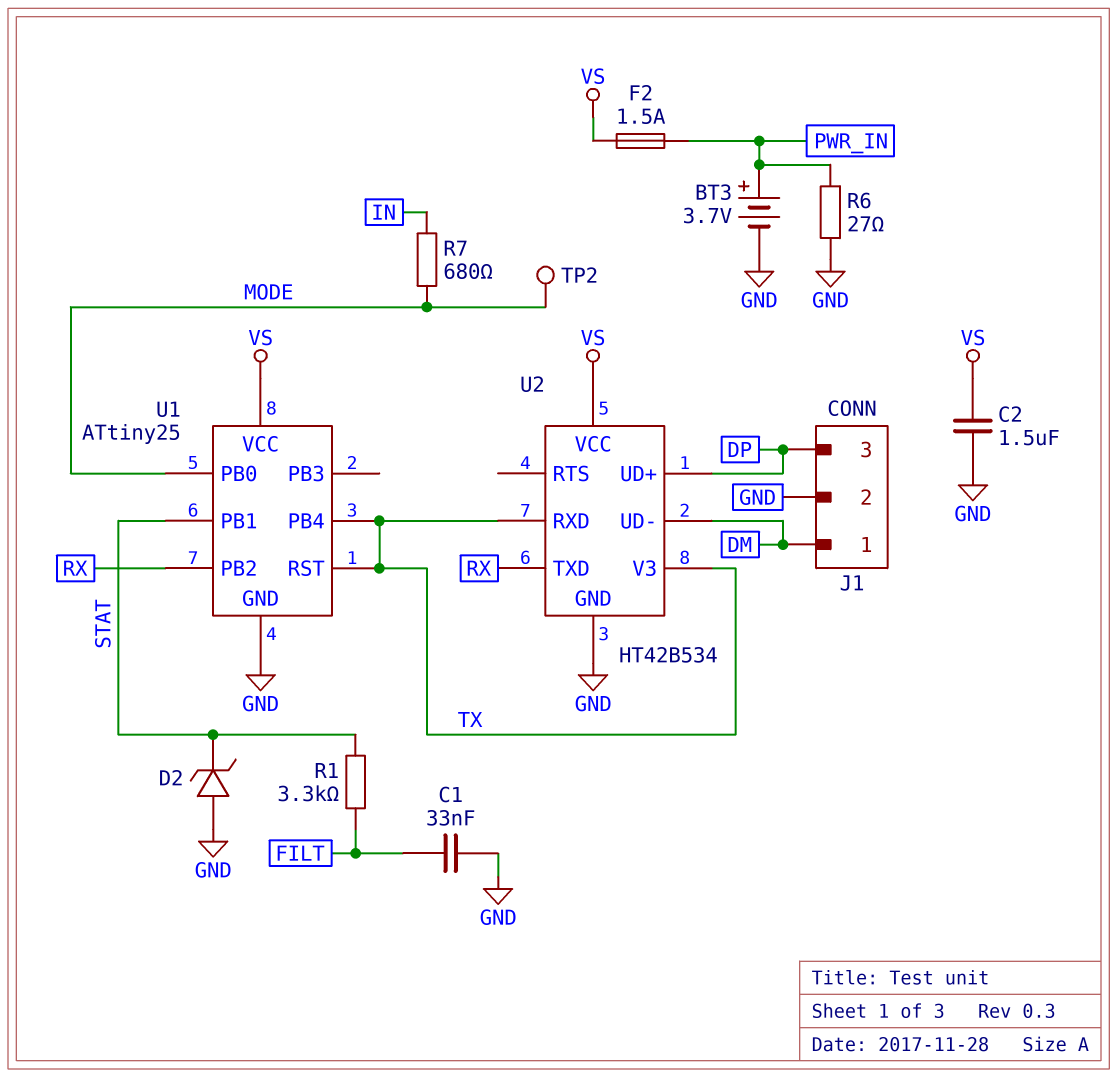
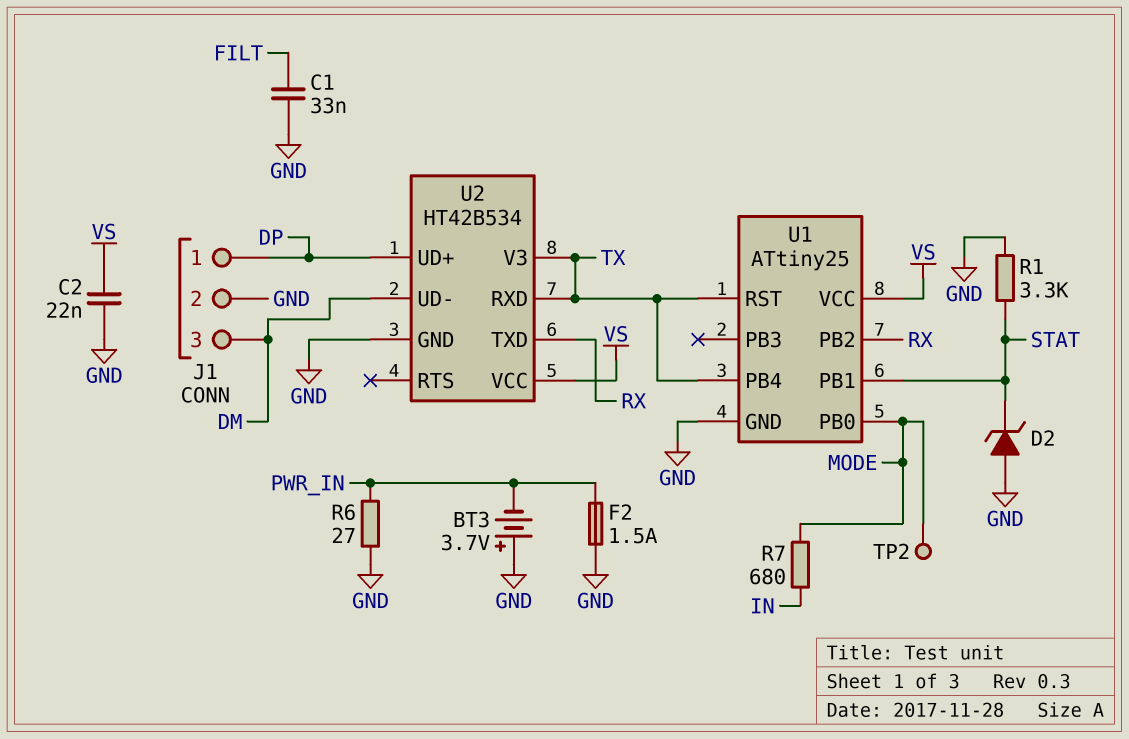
BT3: 3.7V (plus PWR_IN, minus GND) -> 3.7V (plus GND, minus PWR_IN)
C2: 1.5uF (GND, VS) -> 22nF (GND, VS)
F2: 1.5A (PWR_IN, VS) -> 1.5A (GND, PWR_IN)
J1 pin 1: DM -> DP
J1 pin 3: DP -> DM
R1: 3.3k (FILT, STAT) -> 3.3k (GND, STAT)

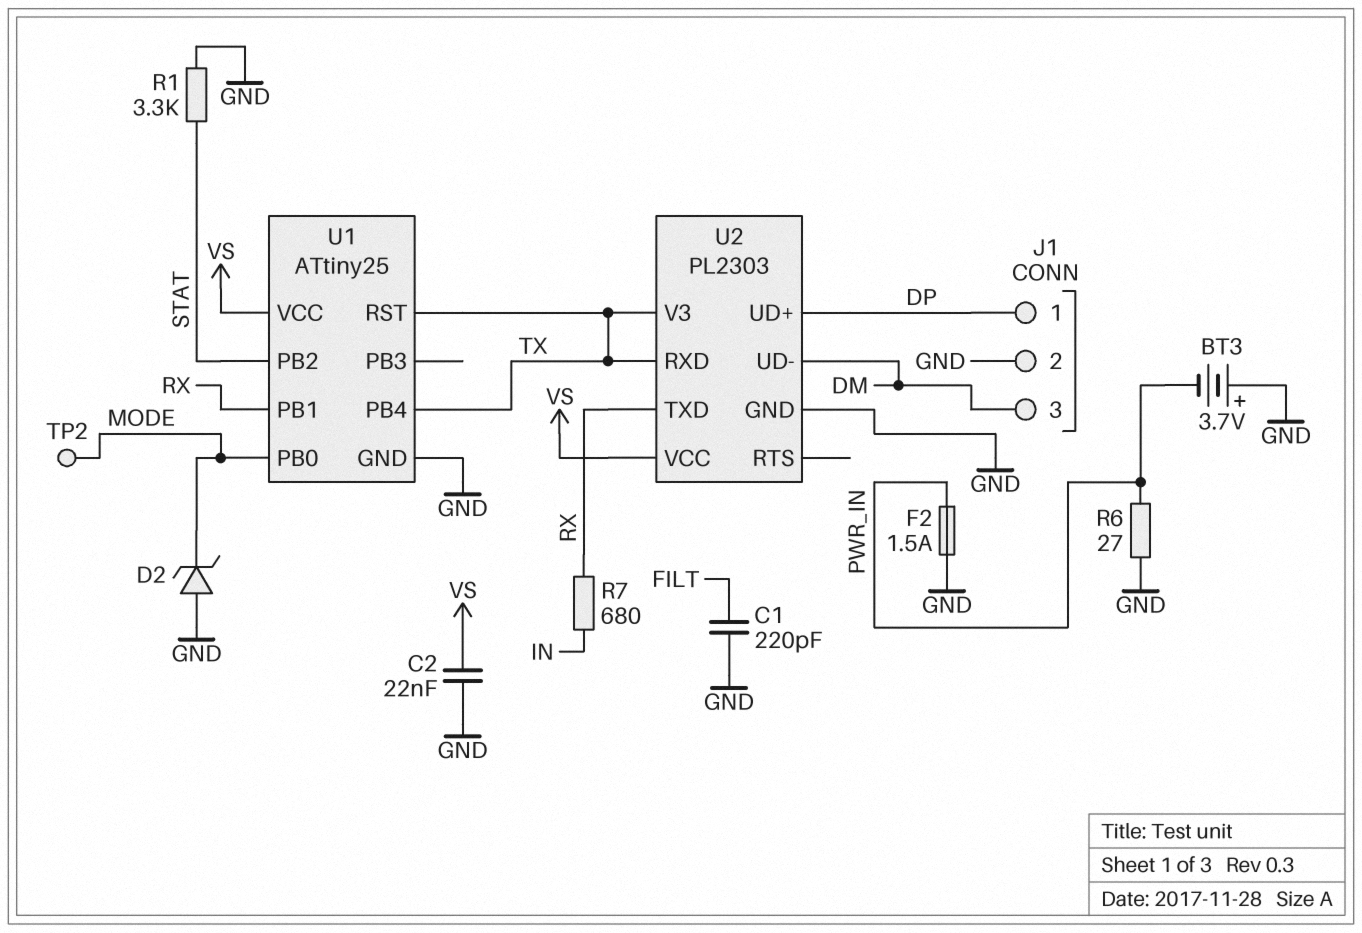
C1: 33nF (FILT, GND) -> 220pF (FILT, GND)
D2: zener (A GND, K STAT) -> zener (A GND, K MODE)
R7: 680 (IN, MODE) -> 680 (IN, RX)
U1 pin PB1: STAT -> RX
U1 pin PB2: RX -> STAT
U2: HT42B534 -> PL2303

